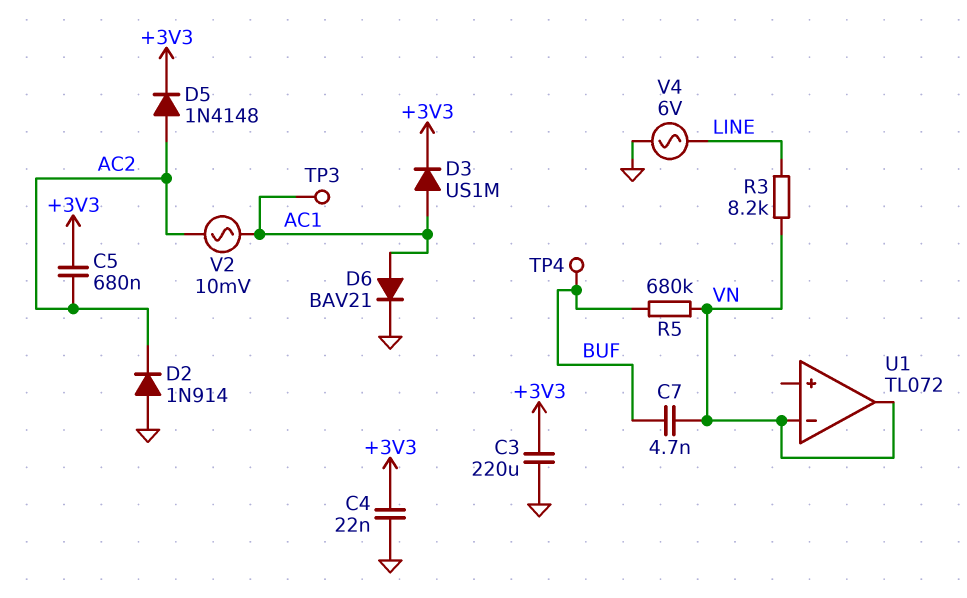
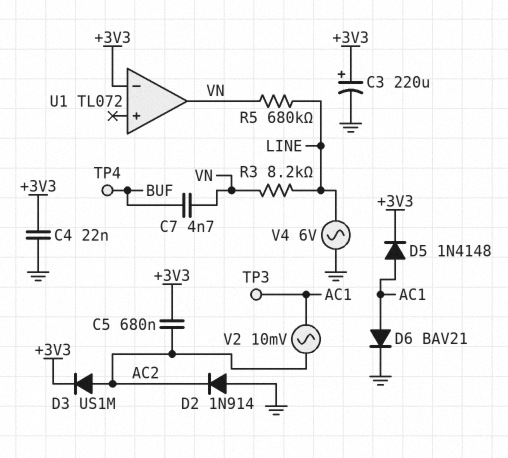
C3: 220uF (+3V3, GND) -> 220uF (plus +3V3, minus GND)
D3: diode US1M (A AC1, K +3V3) -> diode US1M (A AC2, K +3V3)
D5: diode 1N4148 (A AC2, K +3V3) -> diode 1N4148 (A AC1, K +3V3)
R5: 680k (BUF, VN) -> 680k (LINE, VN)
U1 pin in-: VN -> +3V3

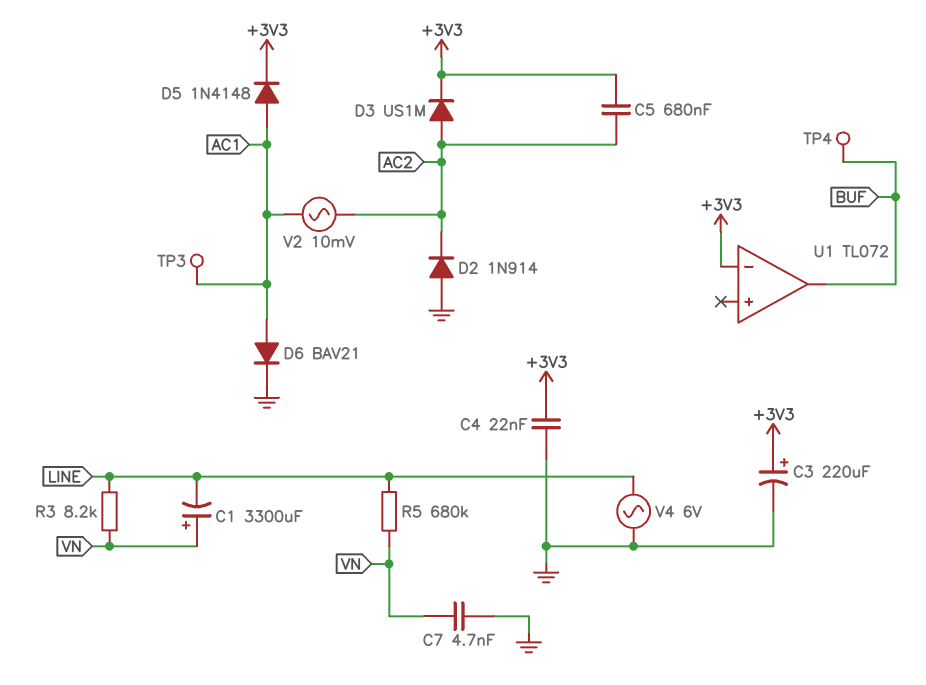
C1: none -> 3300uF (plus VN, minus LINE)
C7: 4.7nF (BUF, VN) -> 4.7nF (GND, VN)
U1 pin out: VN -> BUF

